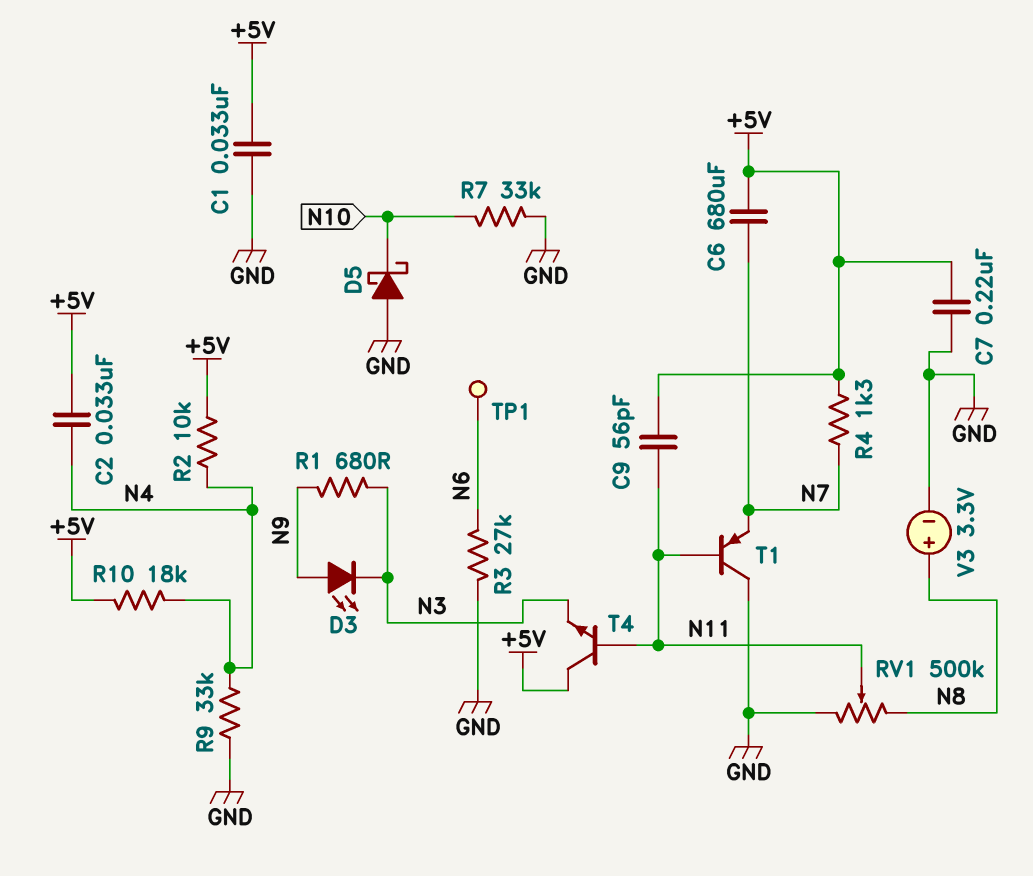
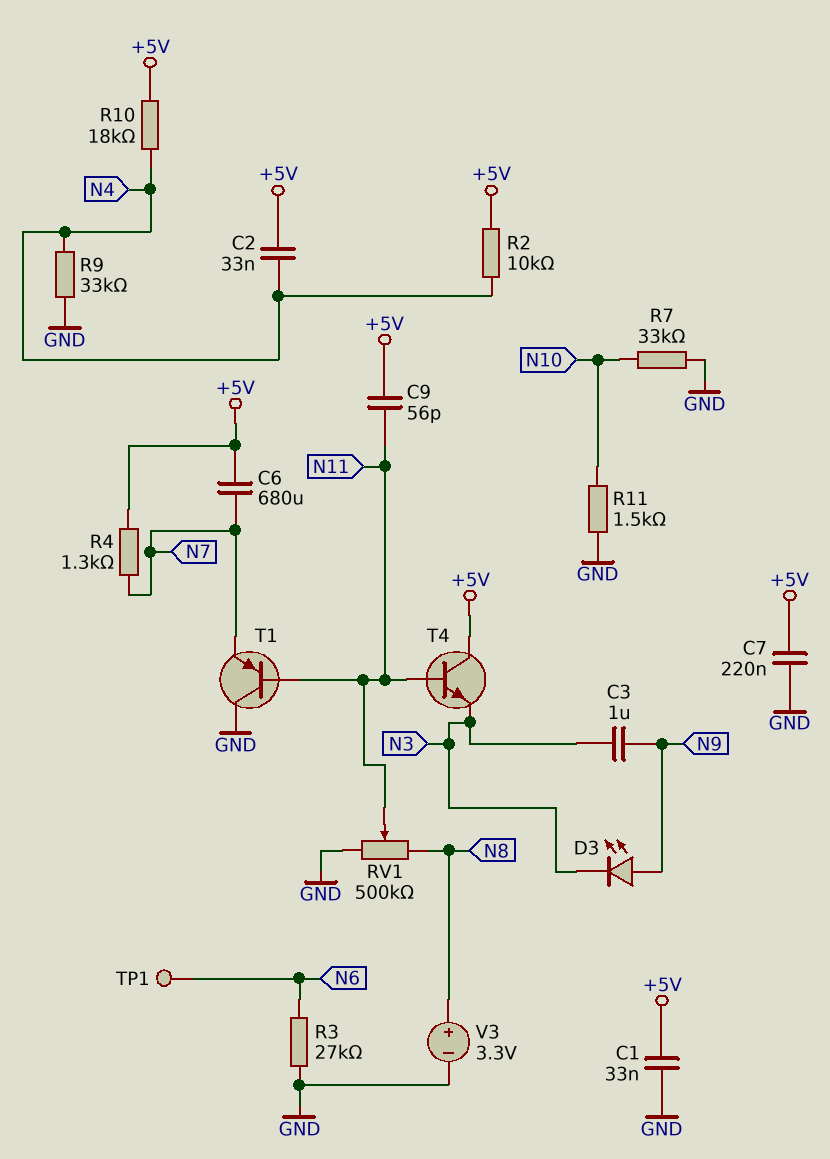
C3: none -> 1uF (N3, N9)
D5: schottky (A GND, K N10) -> none
R1: 680 (N3, N9) -> none
R11: none -> 1.5k (GND, N10)

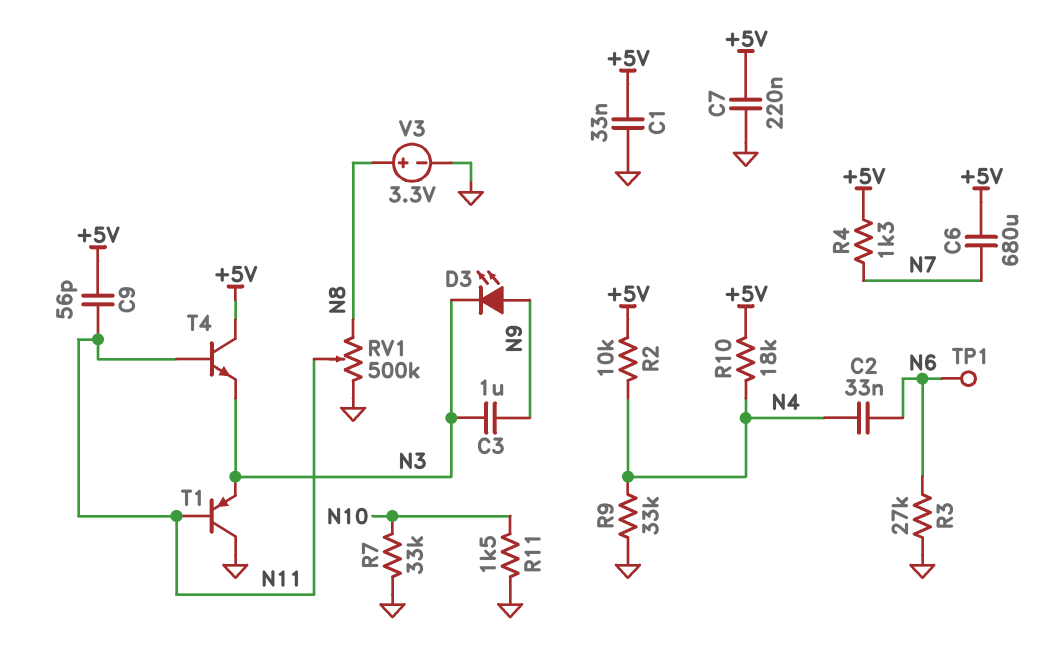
C2: 33nF (+5V, N4) -> 33nF (N4, N6)
T1: PNP (B N11, C GND, E N7) -> PNP (B N11, C GND, E N3)

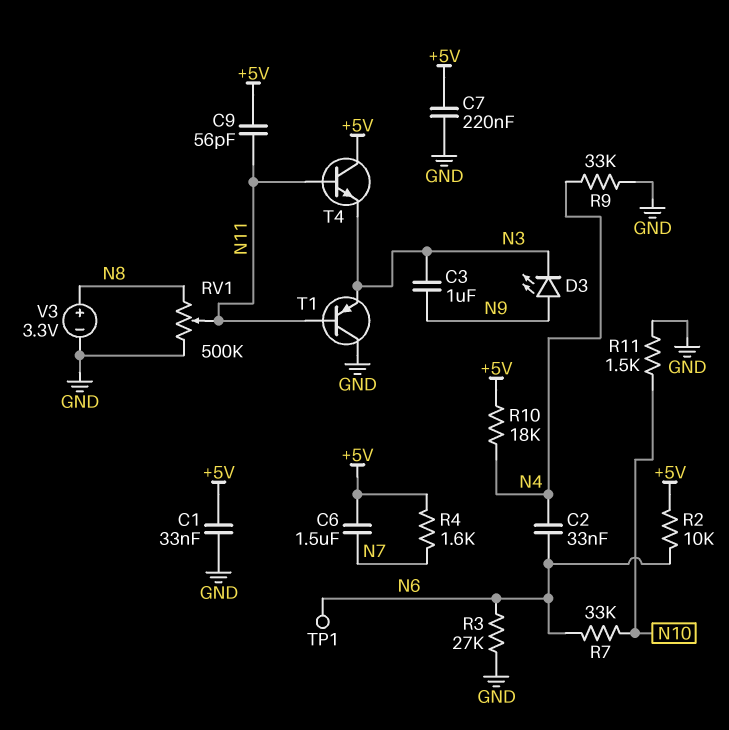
C6: 680uF (+5V, N7) -> 1.5uF (+5V, N7)
R2: 10k (+5V, N4) -> 10k (+5V, N6)
R4: 1.3k (+5V, N7) -> 1.6k (+5V, N7)
R7: 33k (GND, N10) -> 33k (N6, N10)

